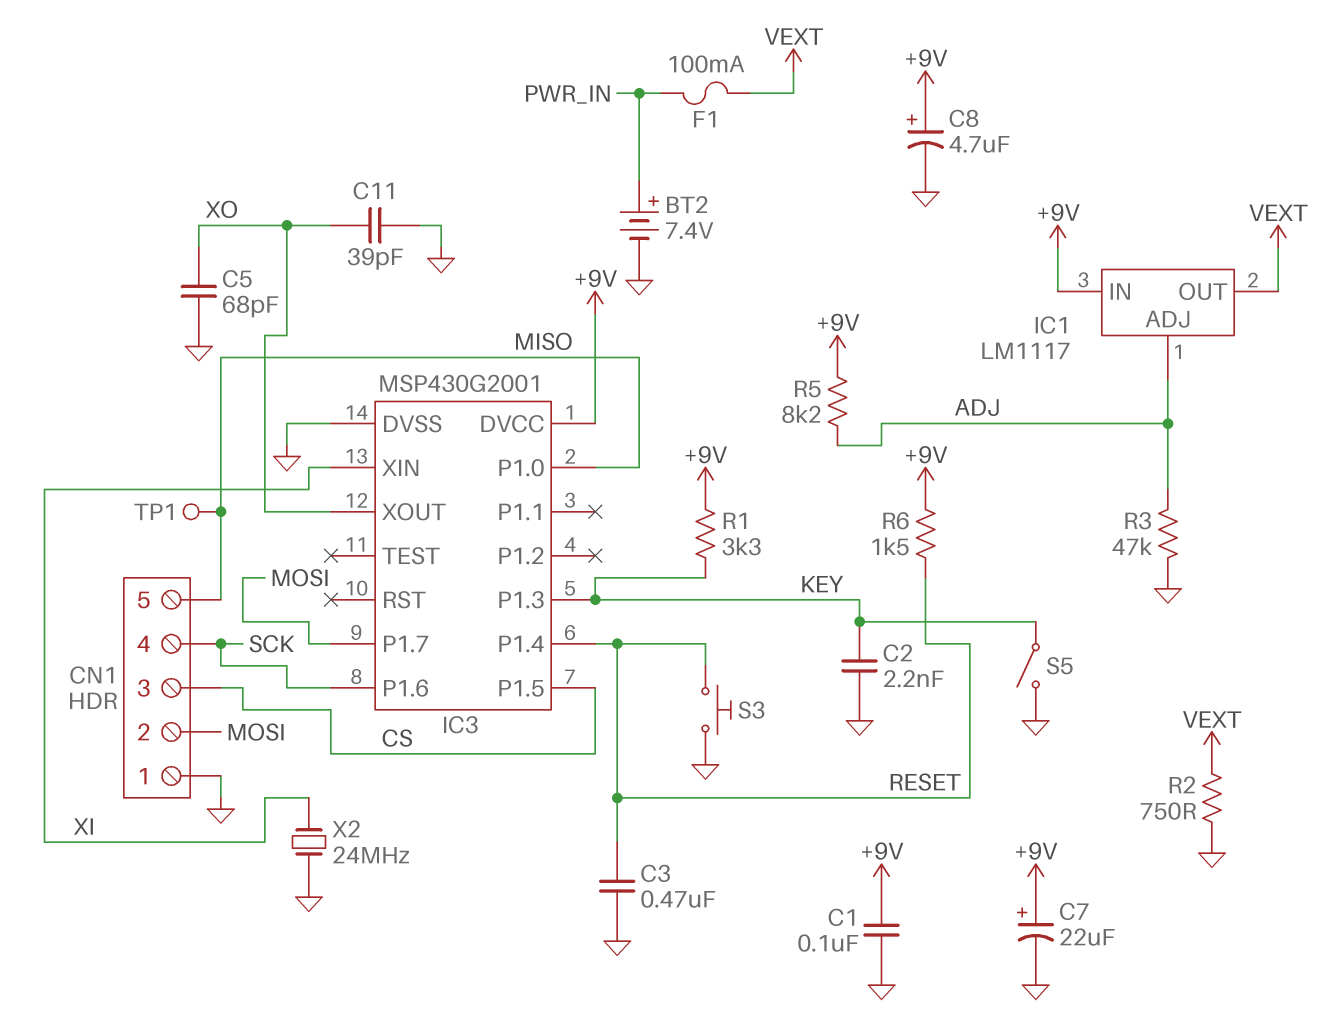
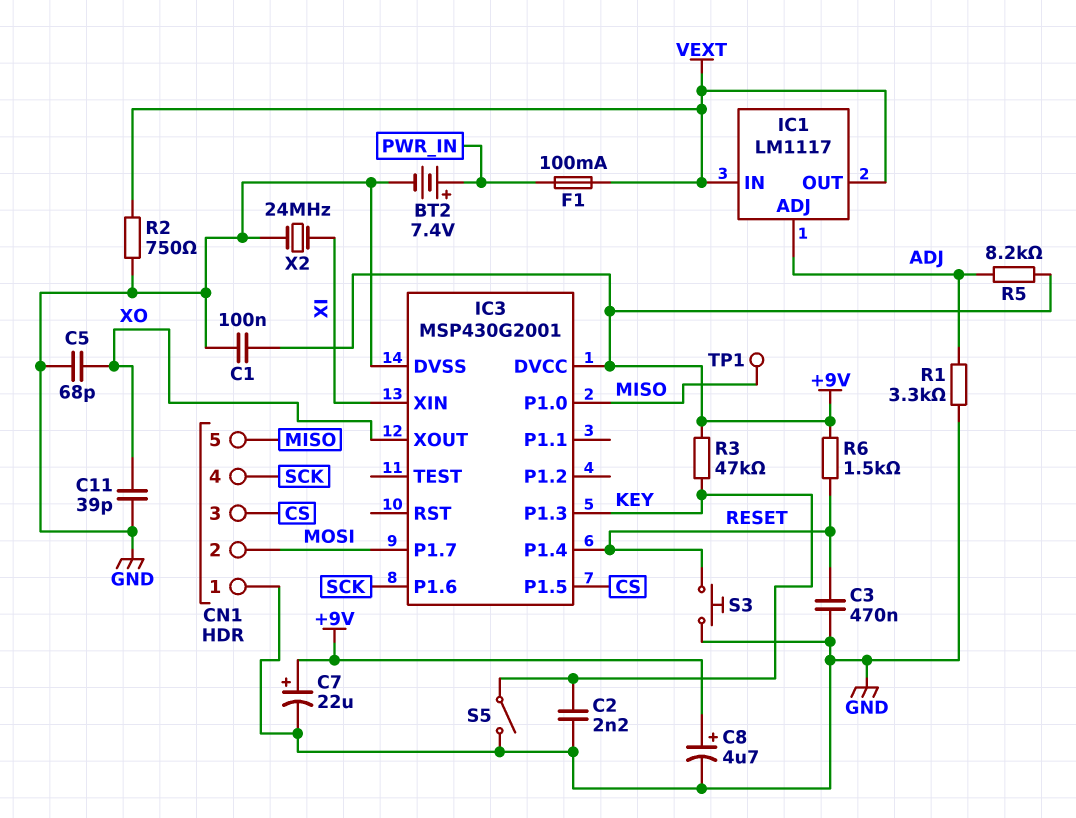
IC1 pin IN: +9V -> VEXT
R1: 3.3k (+9V, KEY) -> 3.3k (ADJ, GND)
R3: 47k (ADJ, GND) -> 47k (+9V, KEY)

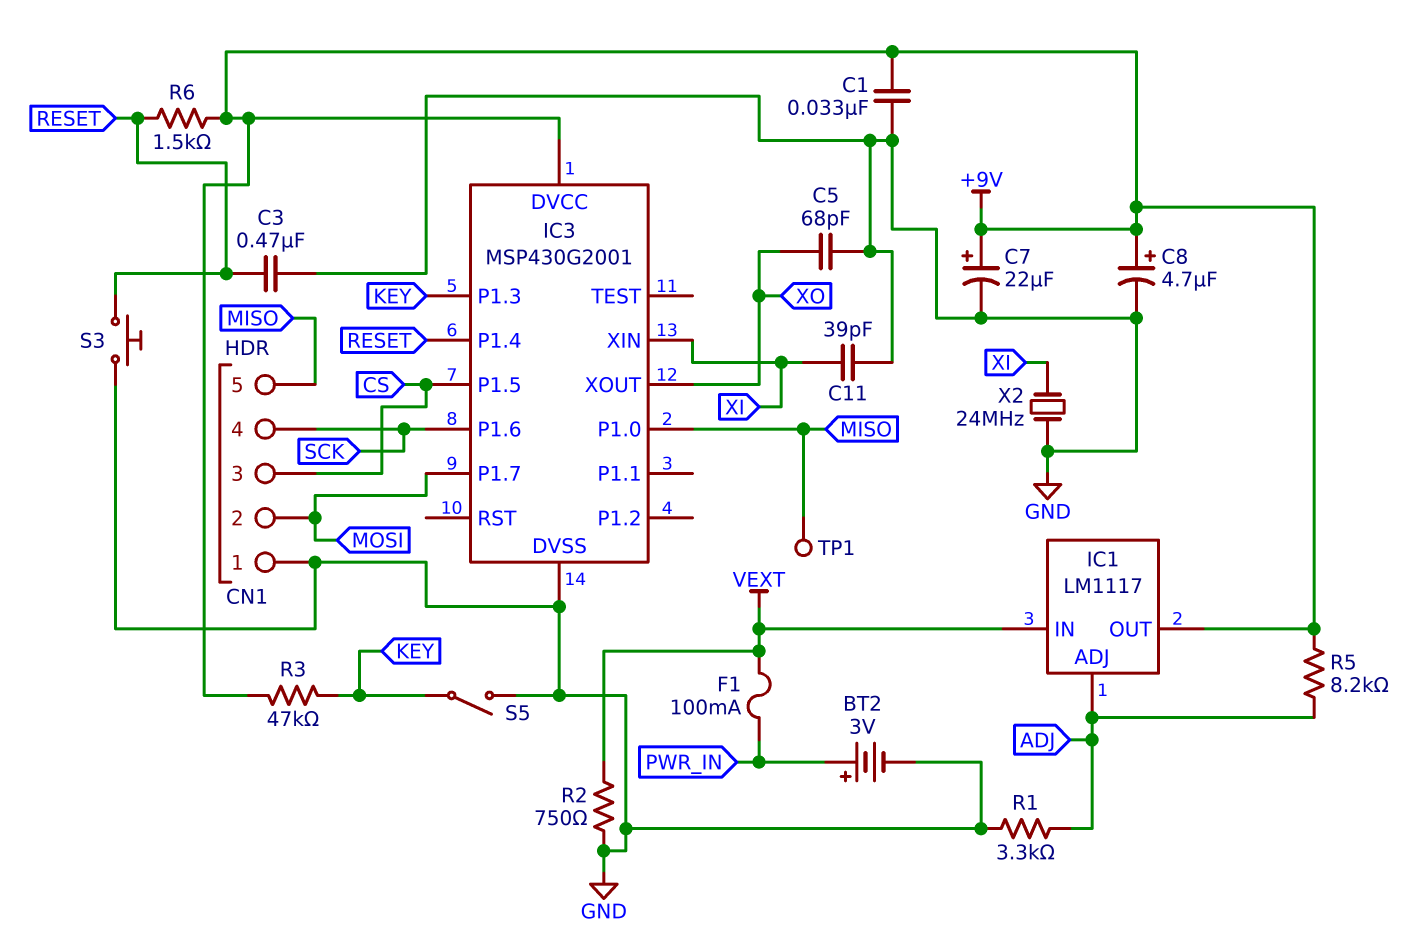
BT2: 7.4V (plus PWR_IN, minus GND) -> 3V (plus PWR_IN, minus GND)
C1: 100nF (+9V, GND) -> 33nF (+9V, GND)
C2: 2.2nF (GND, KEY) -> none
C11: 39pF (GND, XO) -> 39pF (GND, XI)
IC1 pin OUT: VEXT -> +9V

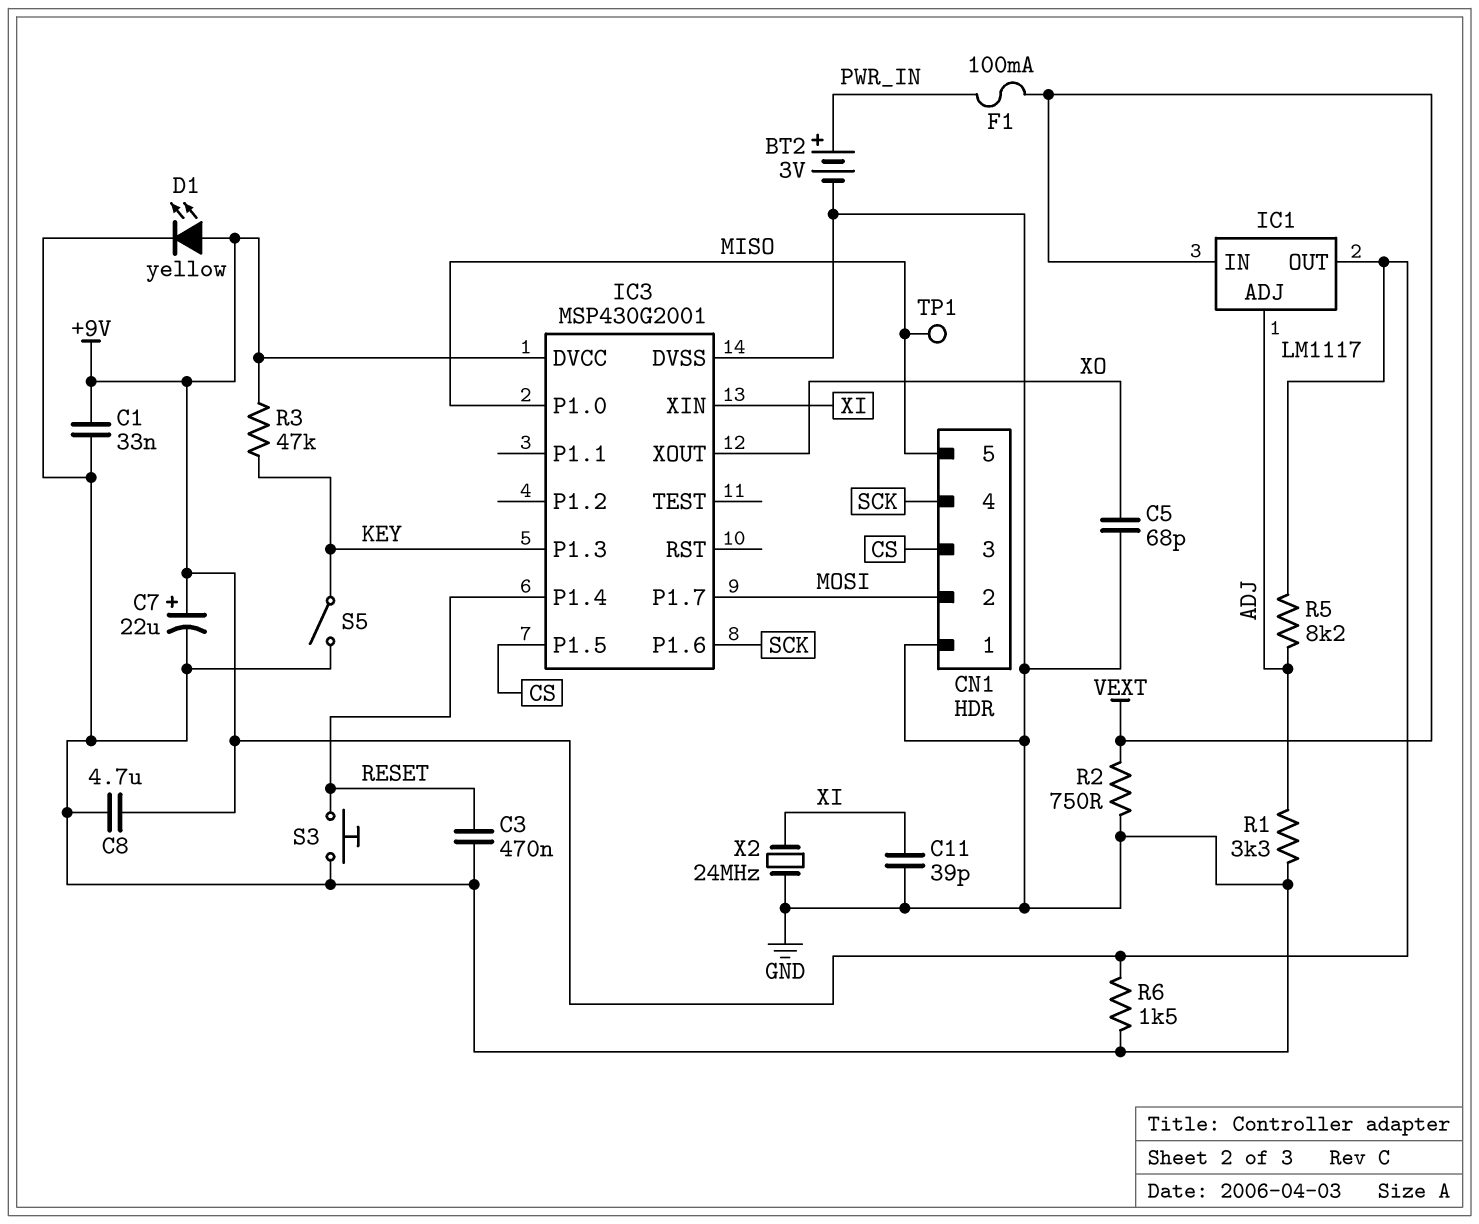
C8: 4.7uF (plus +9V, minus GND) -> 4.7uF (+9V, GND)
D1: none -> LED yellow (A +9V, K GND)
R6: 1.5k (+9V, RESET) -> 1.5k (+9V, GND)

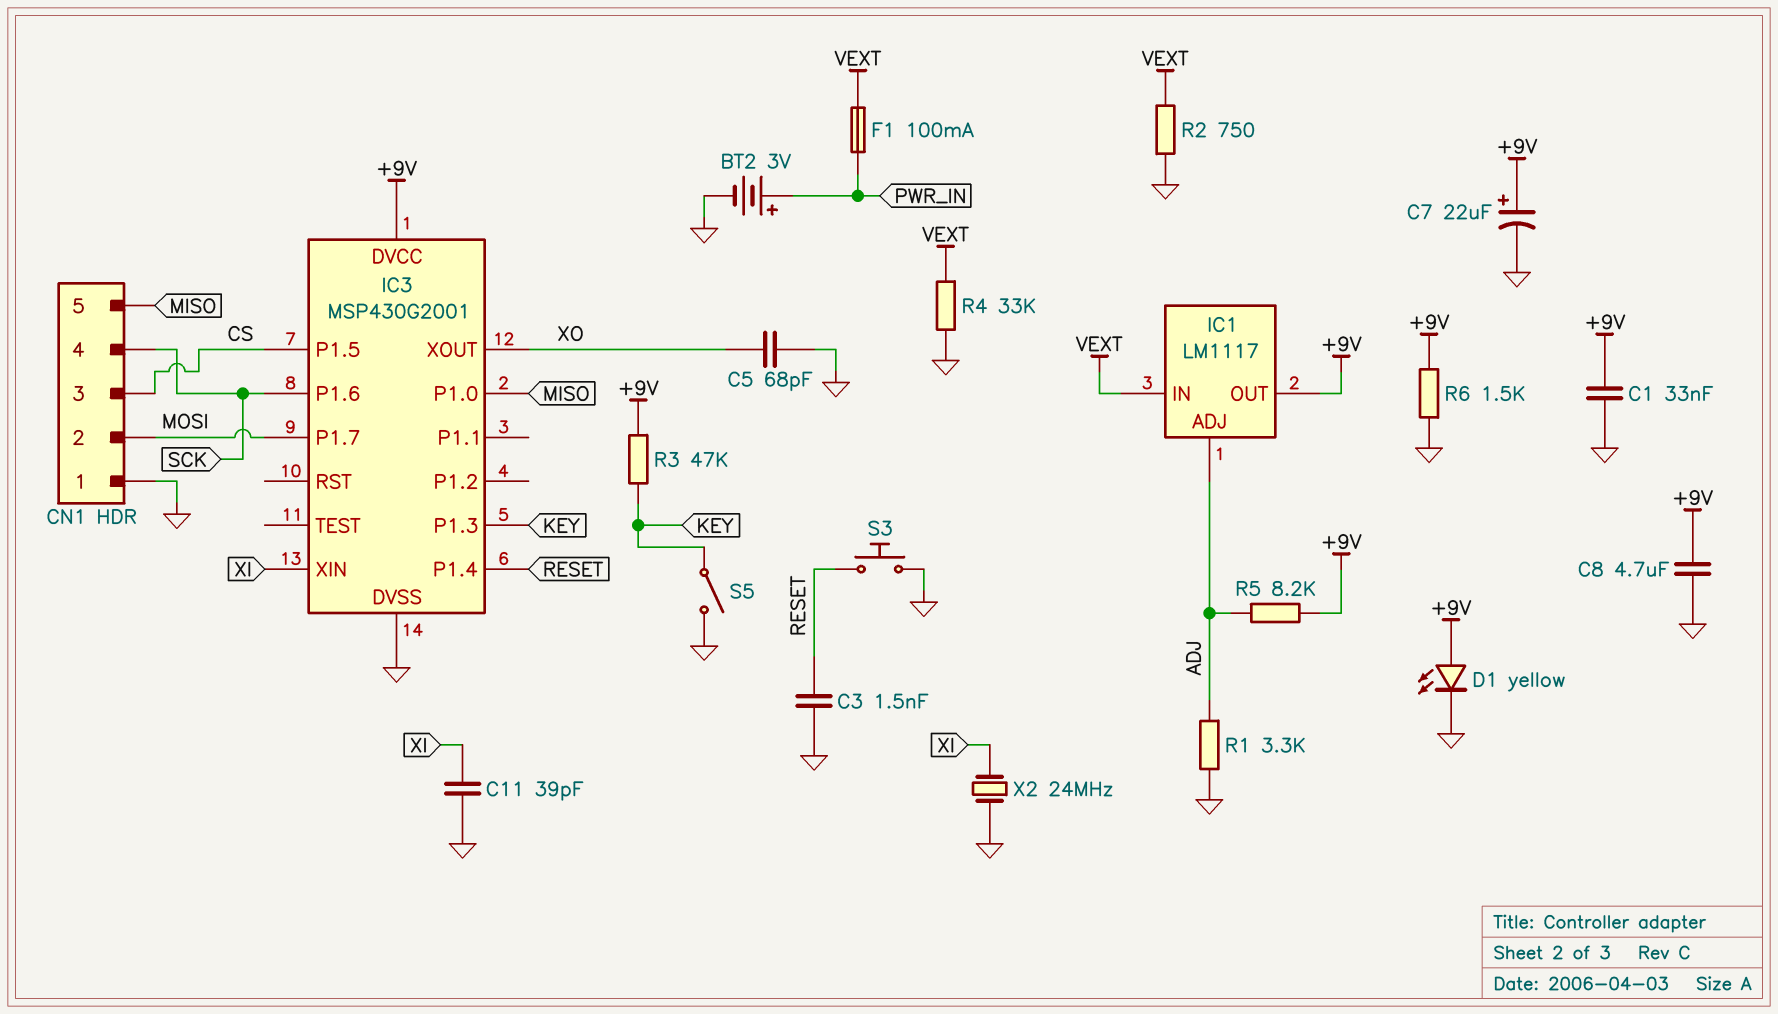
C3: 470nF (GND, RESET) -> 1.5nF (GND, RESET)
R4: none -> 33k (GND, VEXT)
TP1: test point (MISO) -> none

